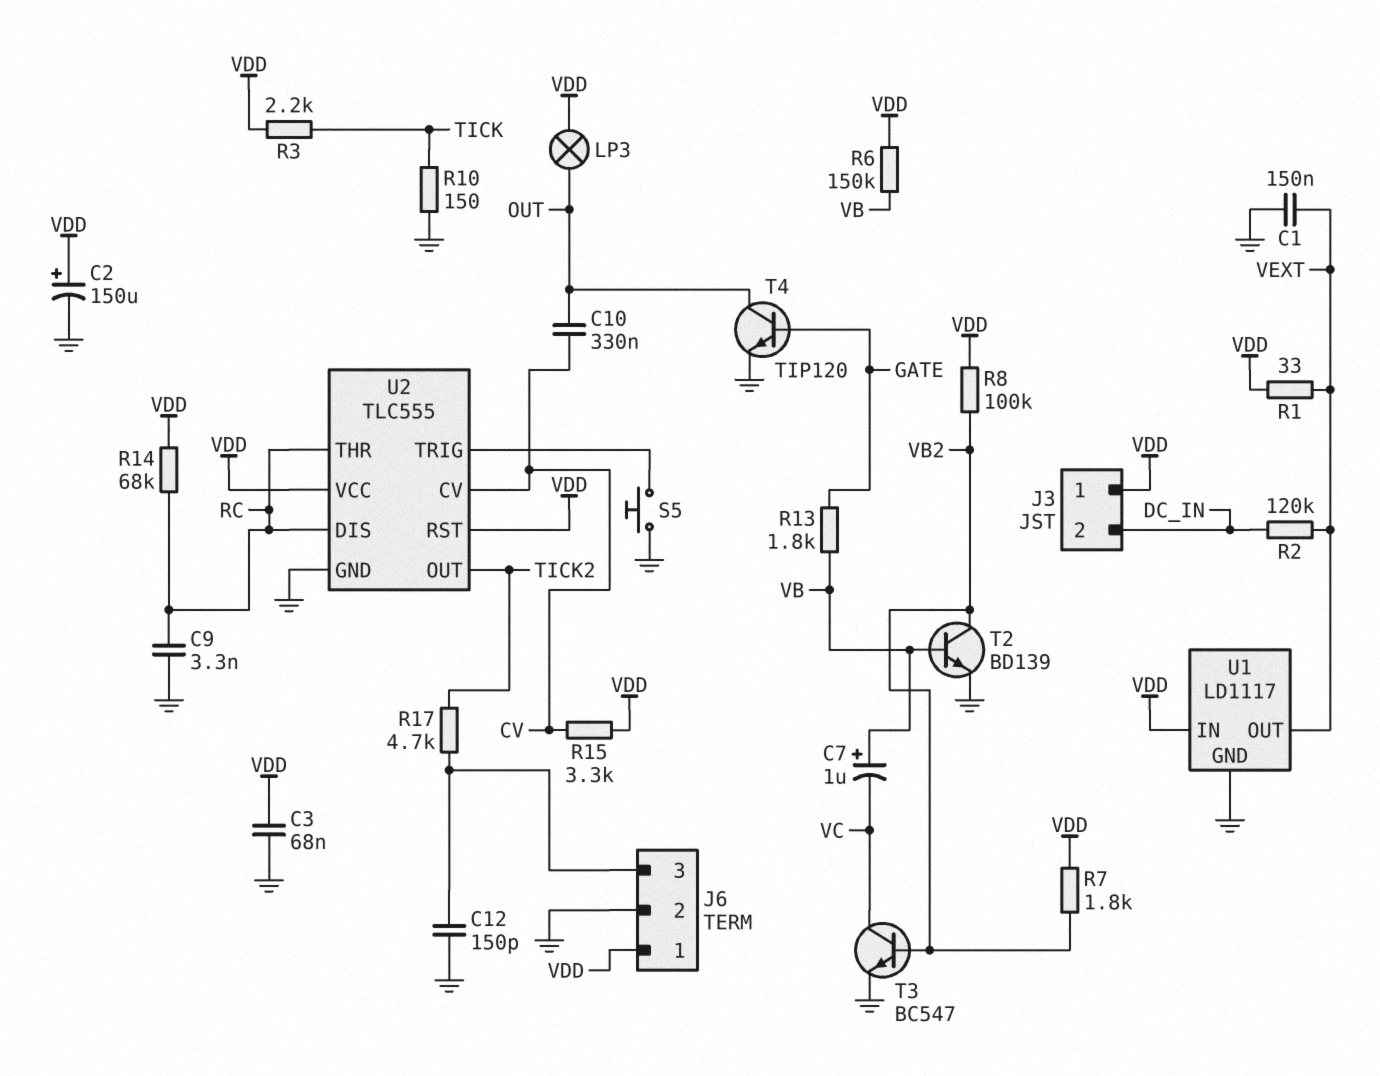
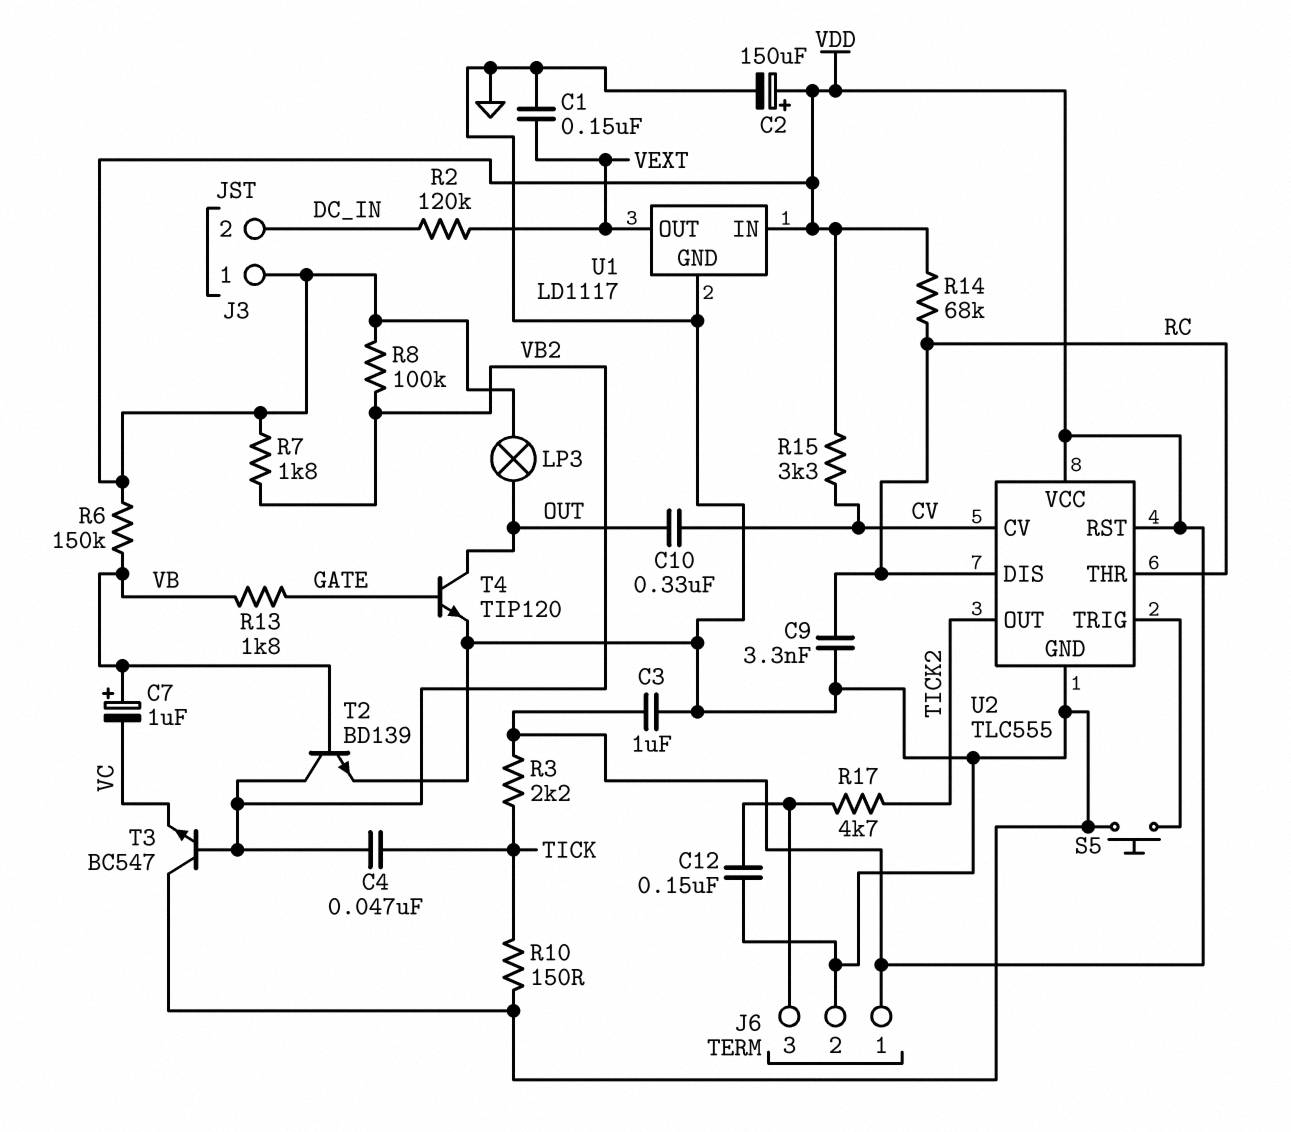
C3: 68nF (GND, VDD) -> 1uF (GND, VDD)
C4: none -> 47nF (TICK, VB2)
C12: 150pF (GND, J6/3) -> 150nF (GND, J6/3)
R1: 33 (VDD, VEXT) -> none
T3: NPN BC547 (B VB2, C VC, E GND) -> NPN BC547 (B VB2, C GND, E VC)

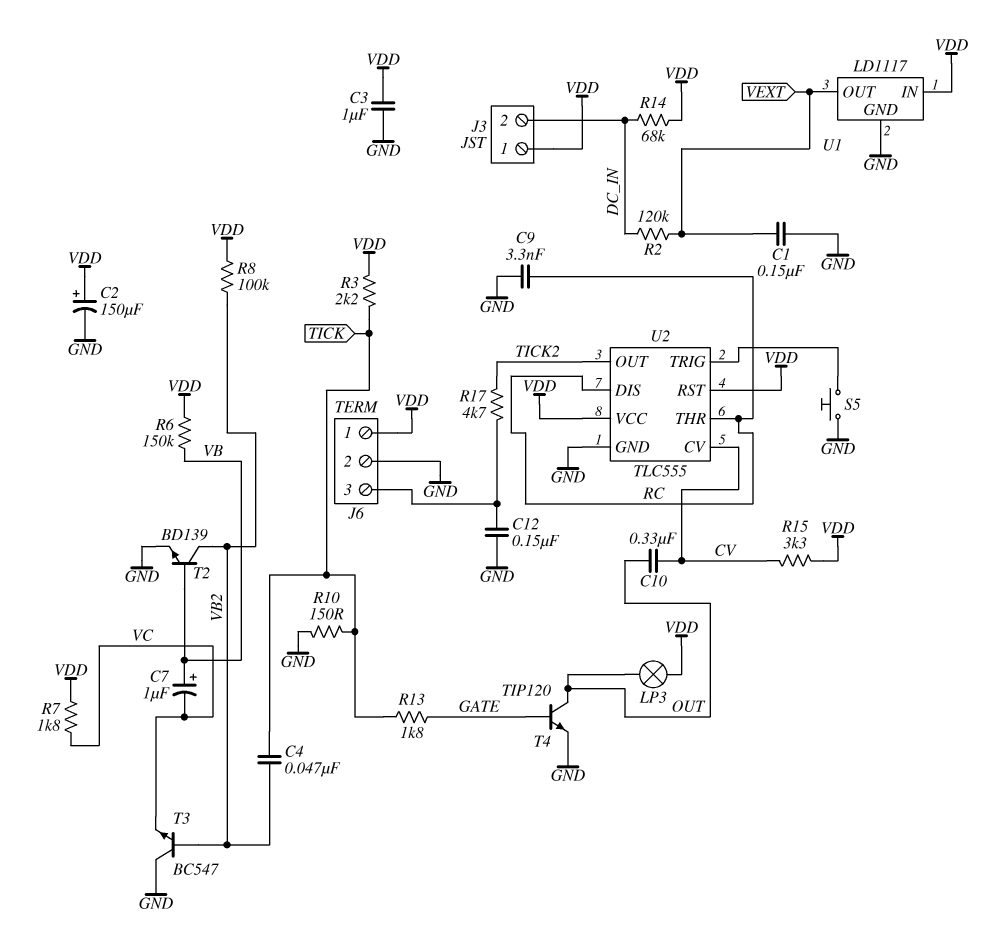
R7: 1.8k (VB2, VDD) -> 1.8k (VC, VDD)
R13: 1.8k (GATE, VB) -> 1.8k (GATE, TICK)
R14: 68k (RC, VDD) -> 68k (DC_IN, VDD)

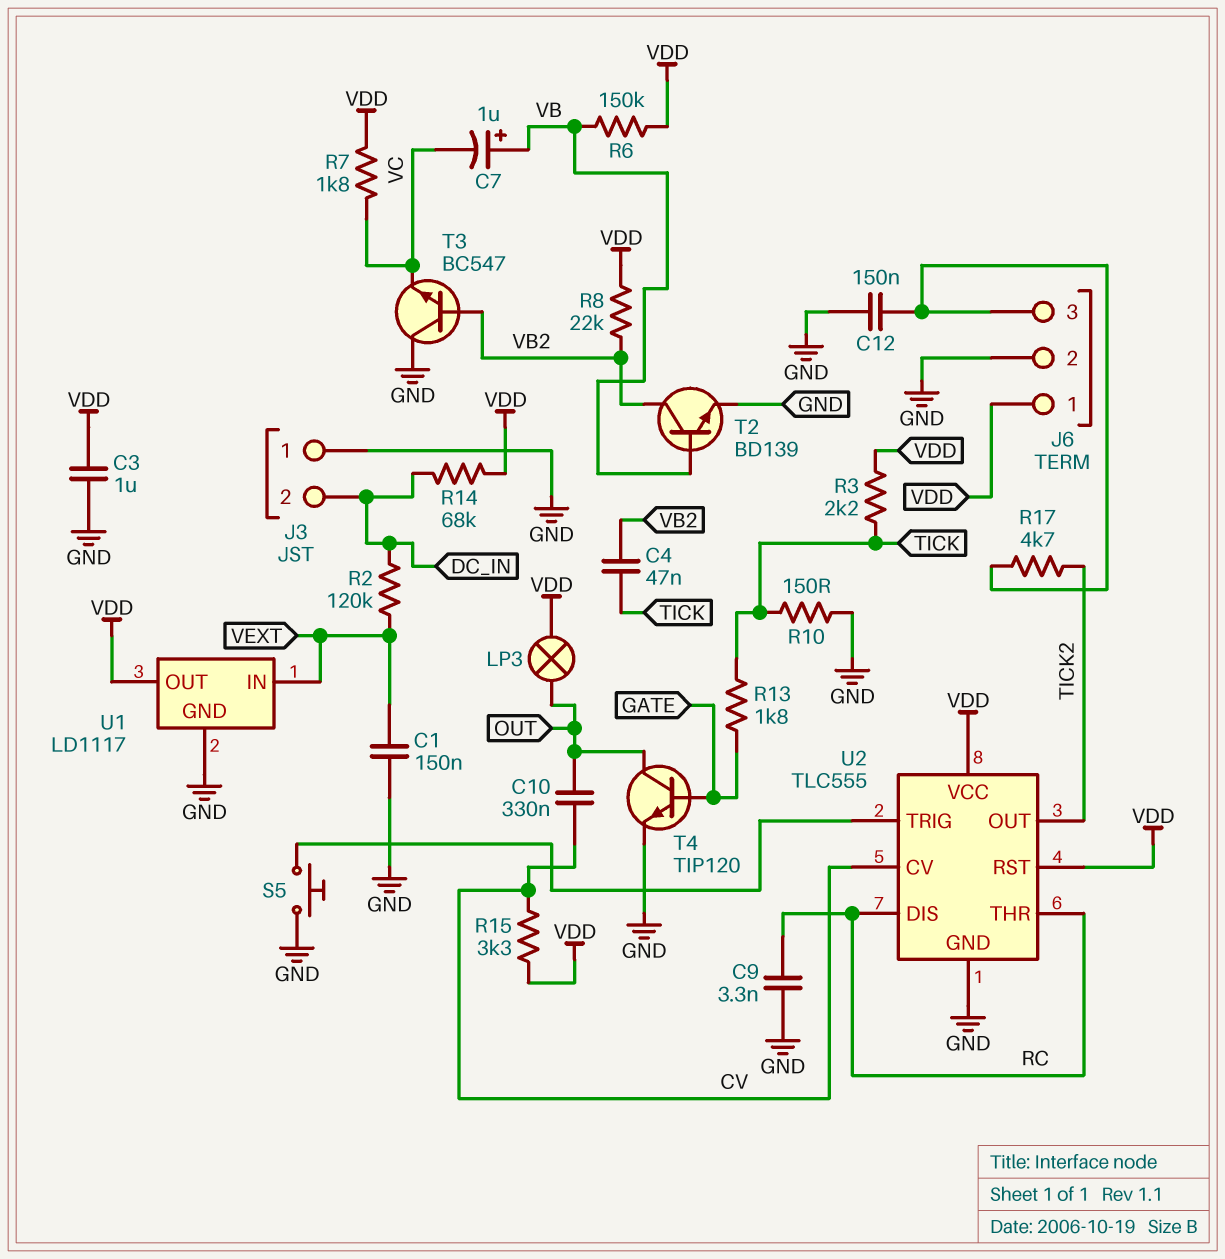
C2: 150uF (plus VDD, minus GND) -> none
J3 pin 1: VDD -> GND
R8: 100k (VB2, VDD) -> 22k (VB2, VDD)
U1 pin IN: VDD -> VEXT
U1 pin OUT: VEXT -> VDD

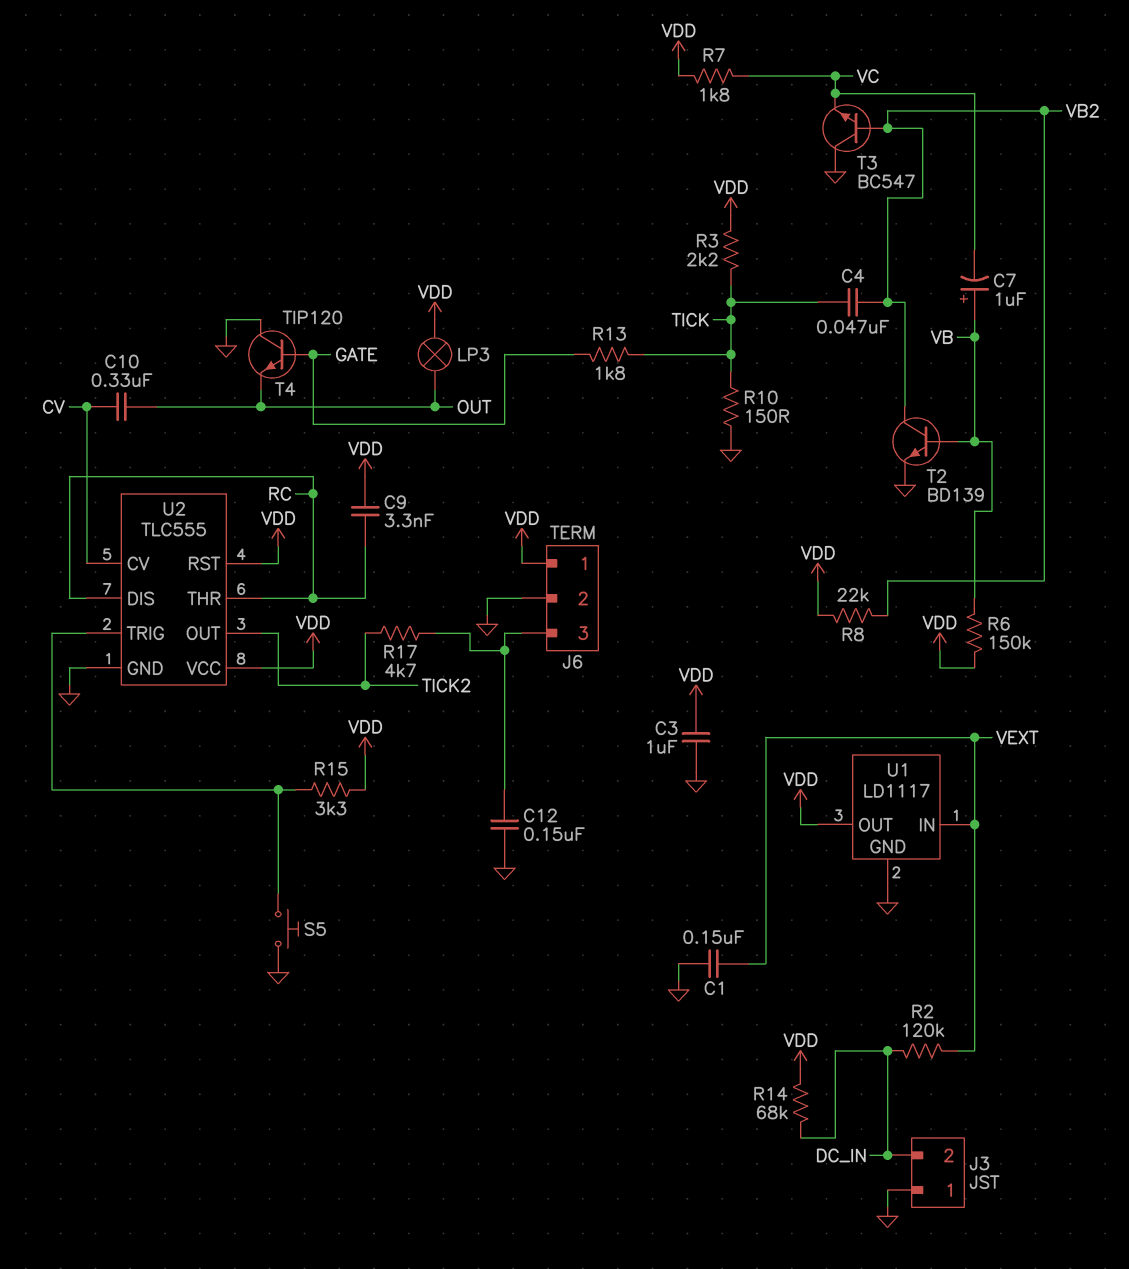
C9: 3.3nF (GND, RC) -> 3.3nF (RC, VDD)
R15: 3.3k (CV, VDD) -> 3.3k (U2/TRIG, VDD)
T4: NPN TIP120 (B GATE, C OUT, E GND) -> NPN TIP120 (B GATE, C GND, E OUT)

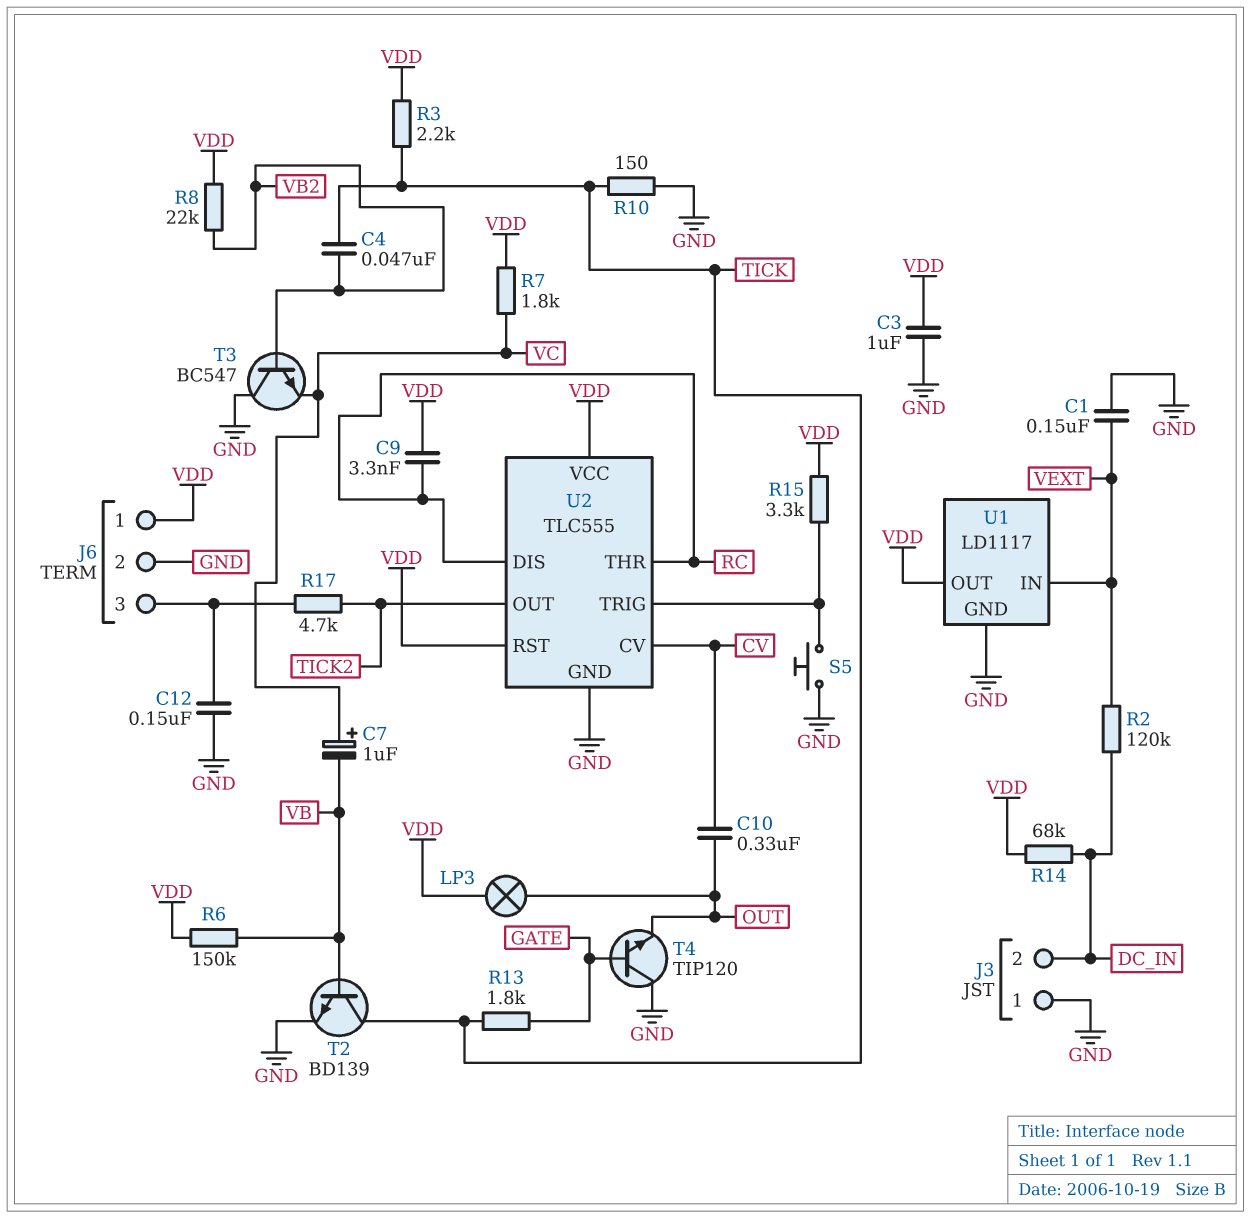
C7: 1uF (plus VB, minus VC) -> 1uF (plus VC, minus VB)
T2: NPN BD139 (B VB, C VB2, E GND) -> NPN BD139 (B VB, C TICK, E GND)

